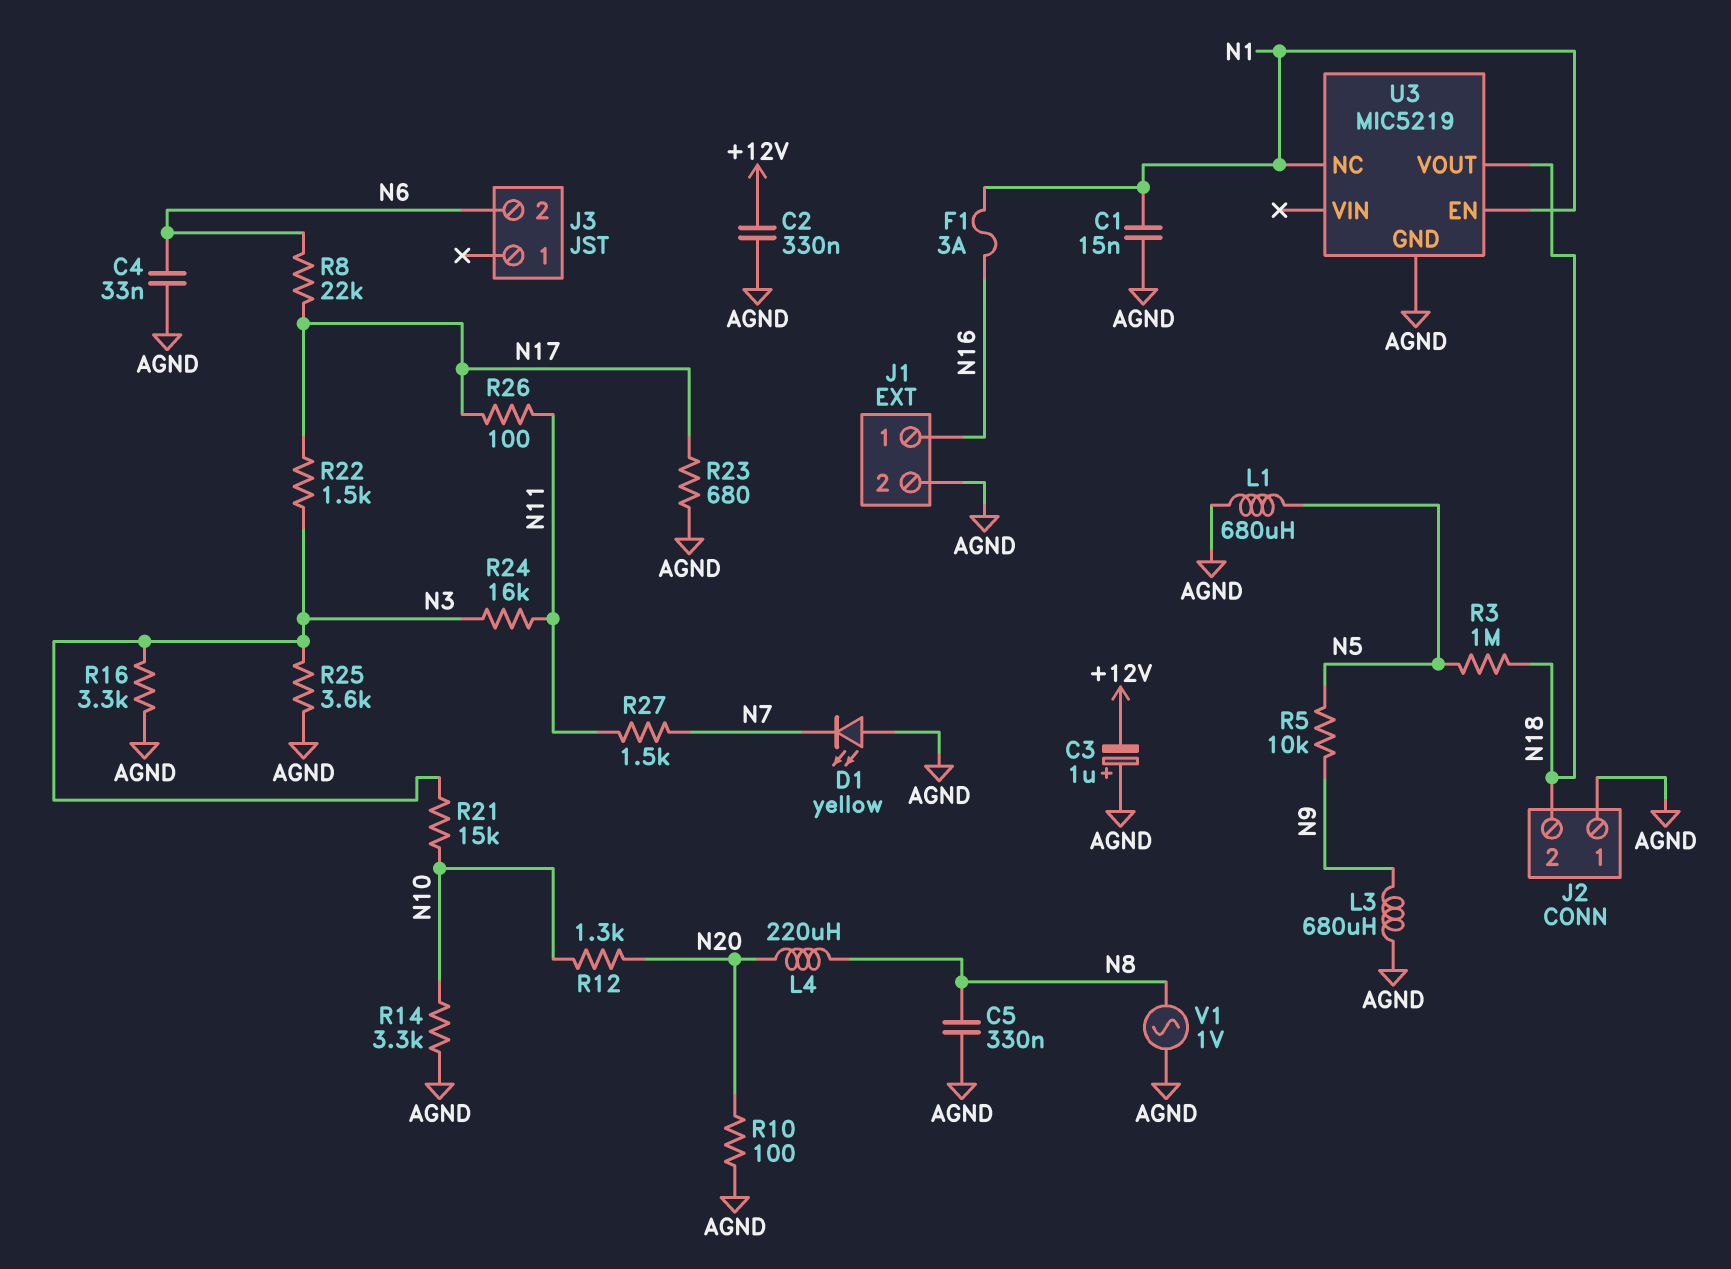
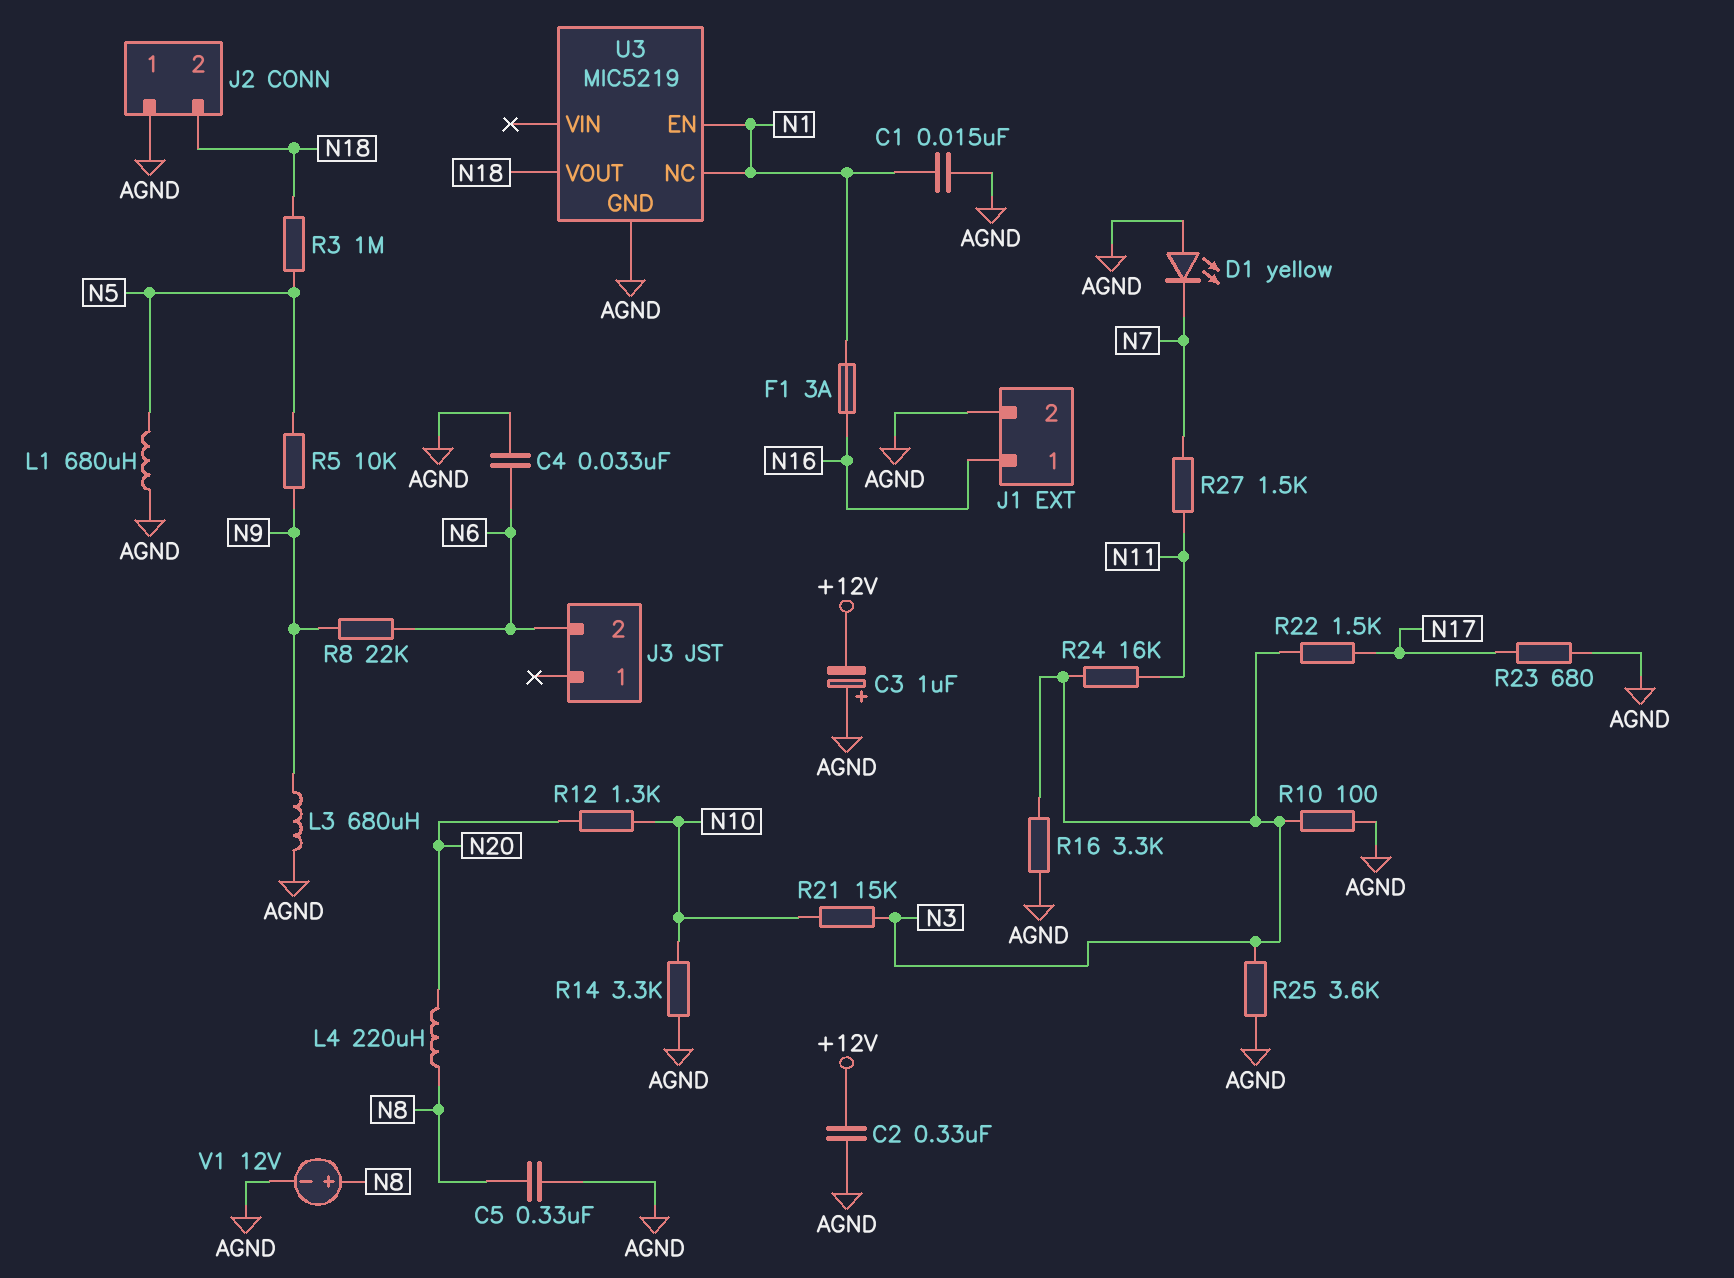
R8: 22k (N6, N17) -> 22k (N6, N9)
R10: 100 (AGND, N20) -> 100 (AGND, N3)
R26: 100 (N11, N17) -> none
V1: AC 1V (AGND, N8) -> 12V (plus N8, minus AGND)

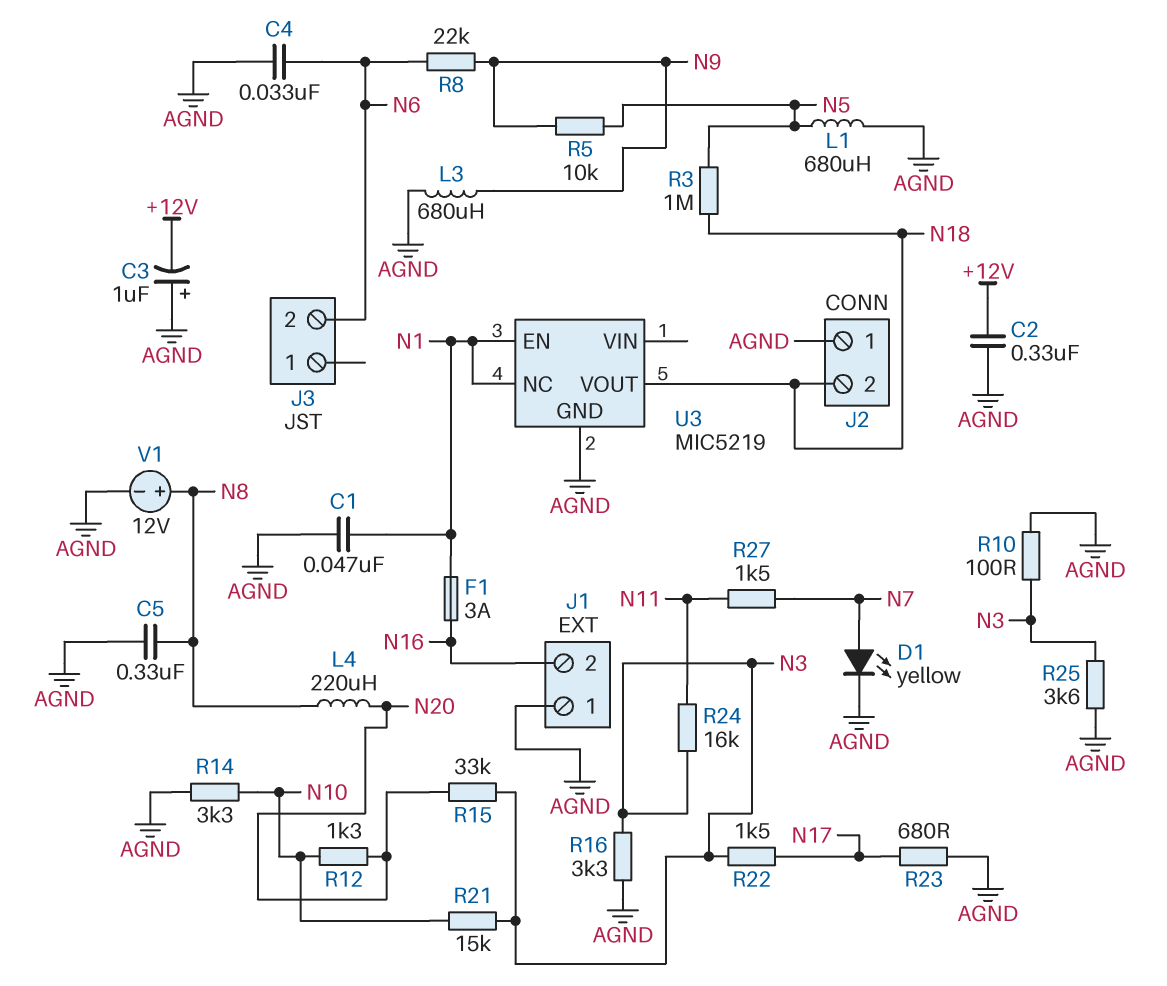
C1: 15nF (AGND, N1) -> 47nF (AGND, N1)
D1: LED yellow (A AGND, K N7) -> LED yellow (A N7, K AGND)
J1 pin 1: N16 -> AGND
J1 pin 2: AGND -> N16
R15: none -> 33k (N3, N20)

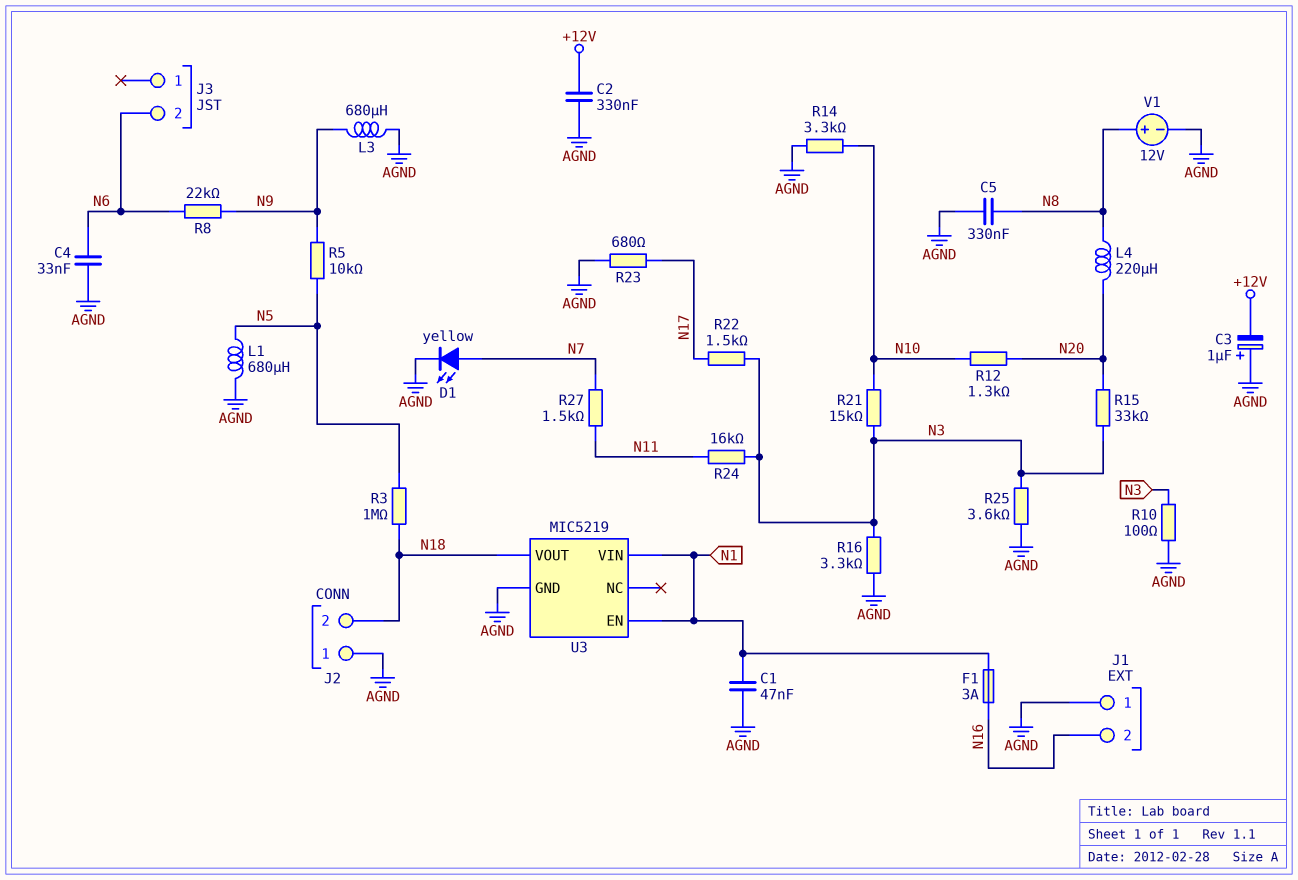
U3 pin NC: N1 -> none
U3 pin VIN: none -> N1

